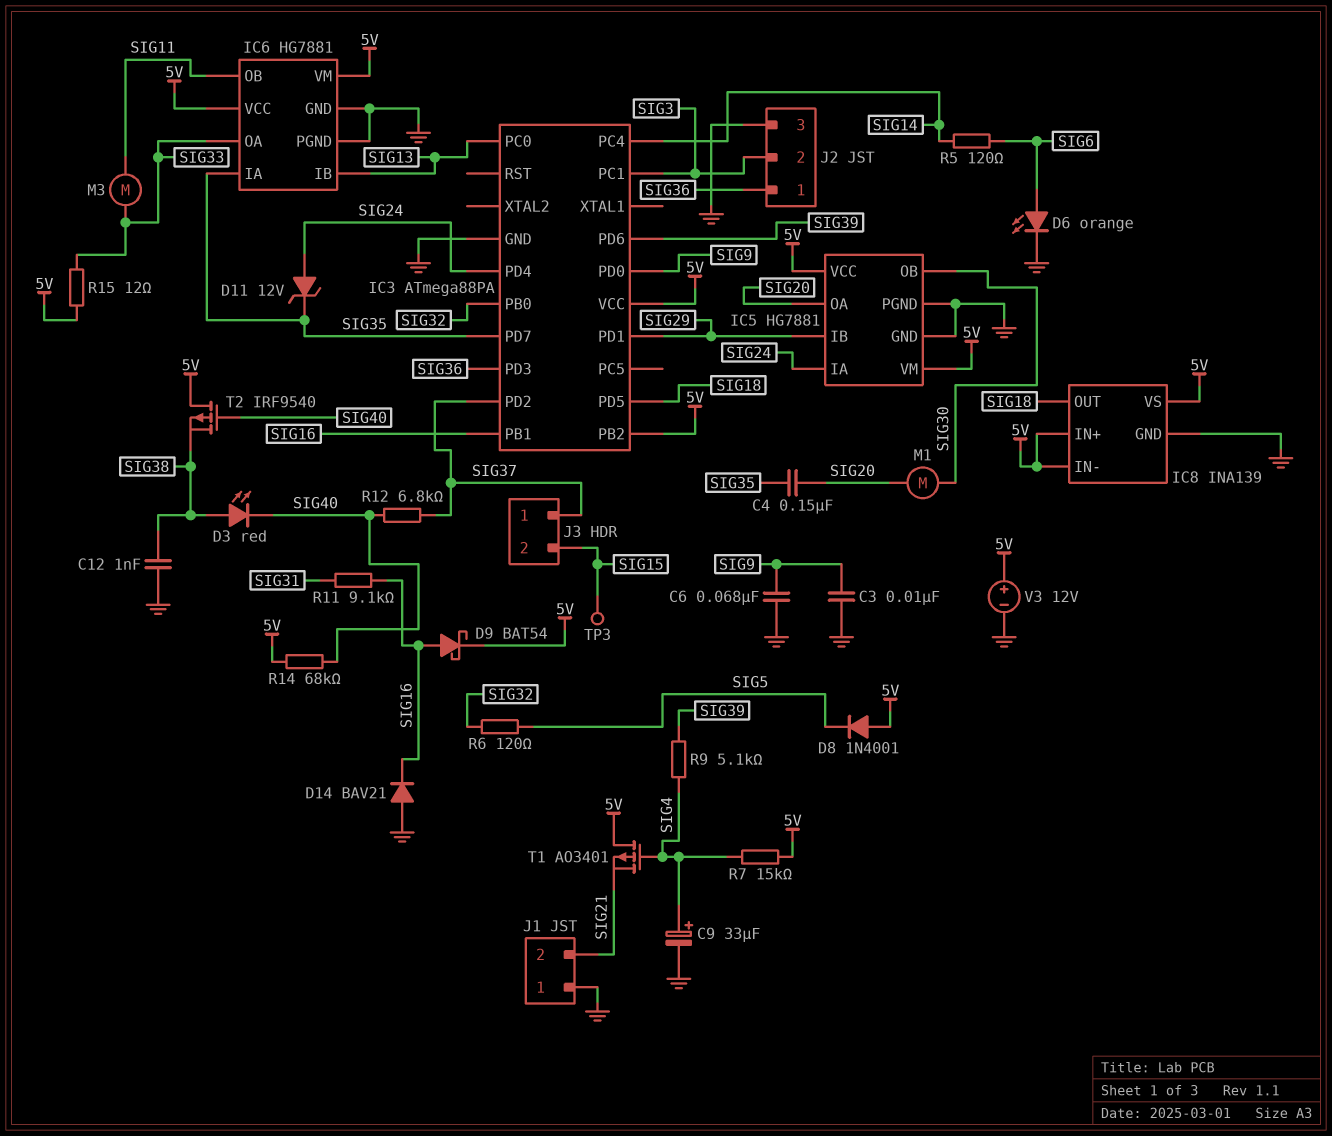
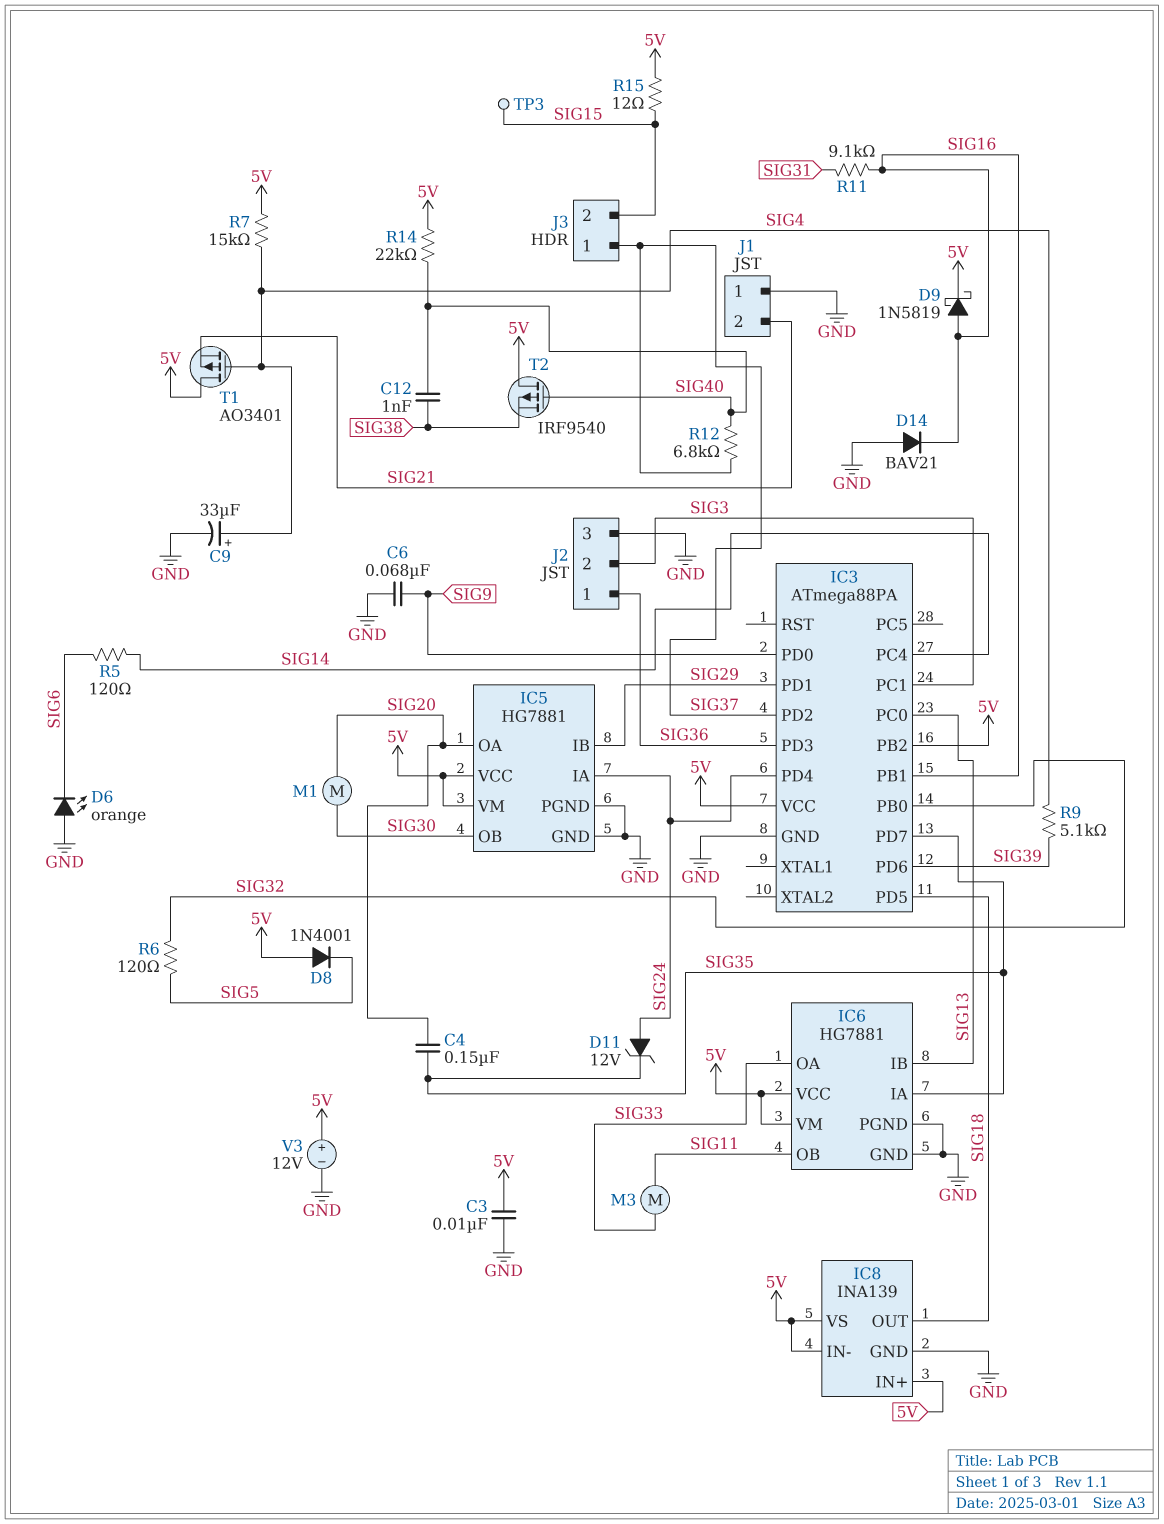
C3: 10nF (GND, SIG9) -> 10nF (5V, GND)
C12: 1nF (GND, SIG38) -> 1nF (SIG38, SIG40)
D3: LED red (A SIG38, K SIG40) -> none
D6: LED orange (A SIG6, K GND) -> LED orange (A GND, K SIG6)
D9: schottky BAT54 (A SIG16, K 5V) -> schottky 1N5819 (A SIG16, K 5V)
R14: 68k (5V, SIG40) -> 22k (5V, SIG40)
R15: 12 (5V, SIG33) -> 12 (5V, SIG15)

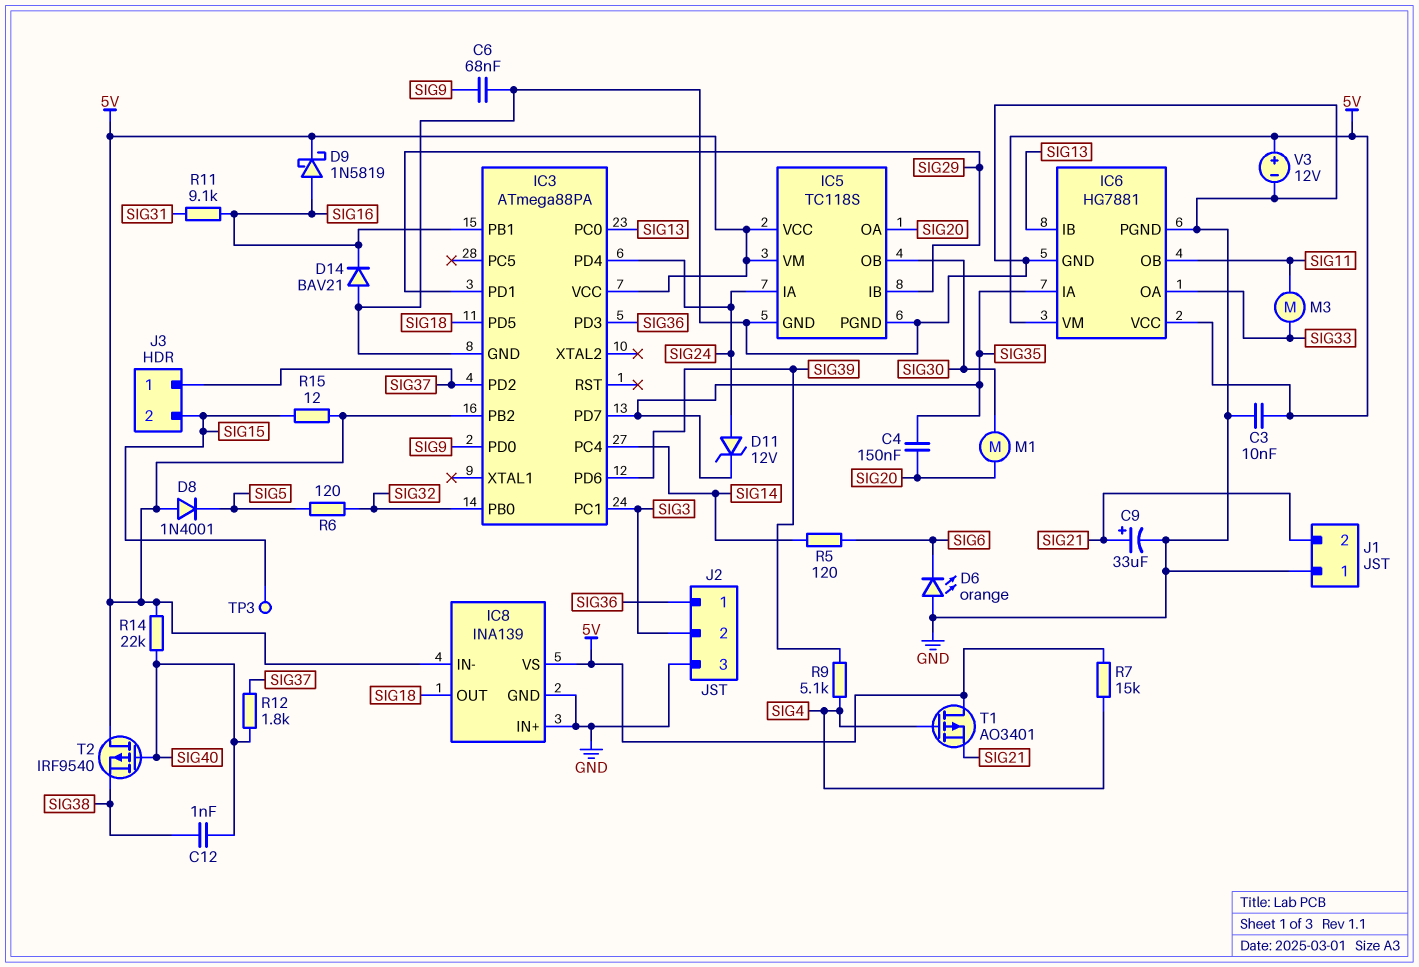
C9: 33uF (plus SIG4, minus GND) -> 33uF (plus SIG21, minus GND)
IC5: HG7881 -> TC118S
IC8 pin IN+: 5V -> GND
R12: 6.8k (SIG37, SIG40) -> 1.8k (SIG37, SIG40)

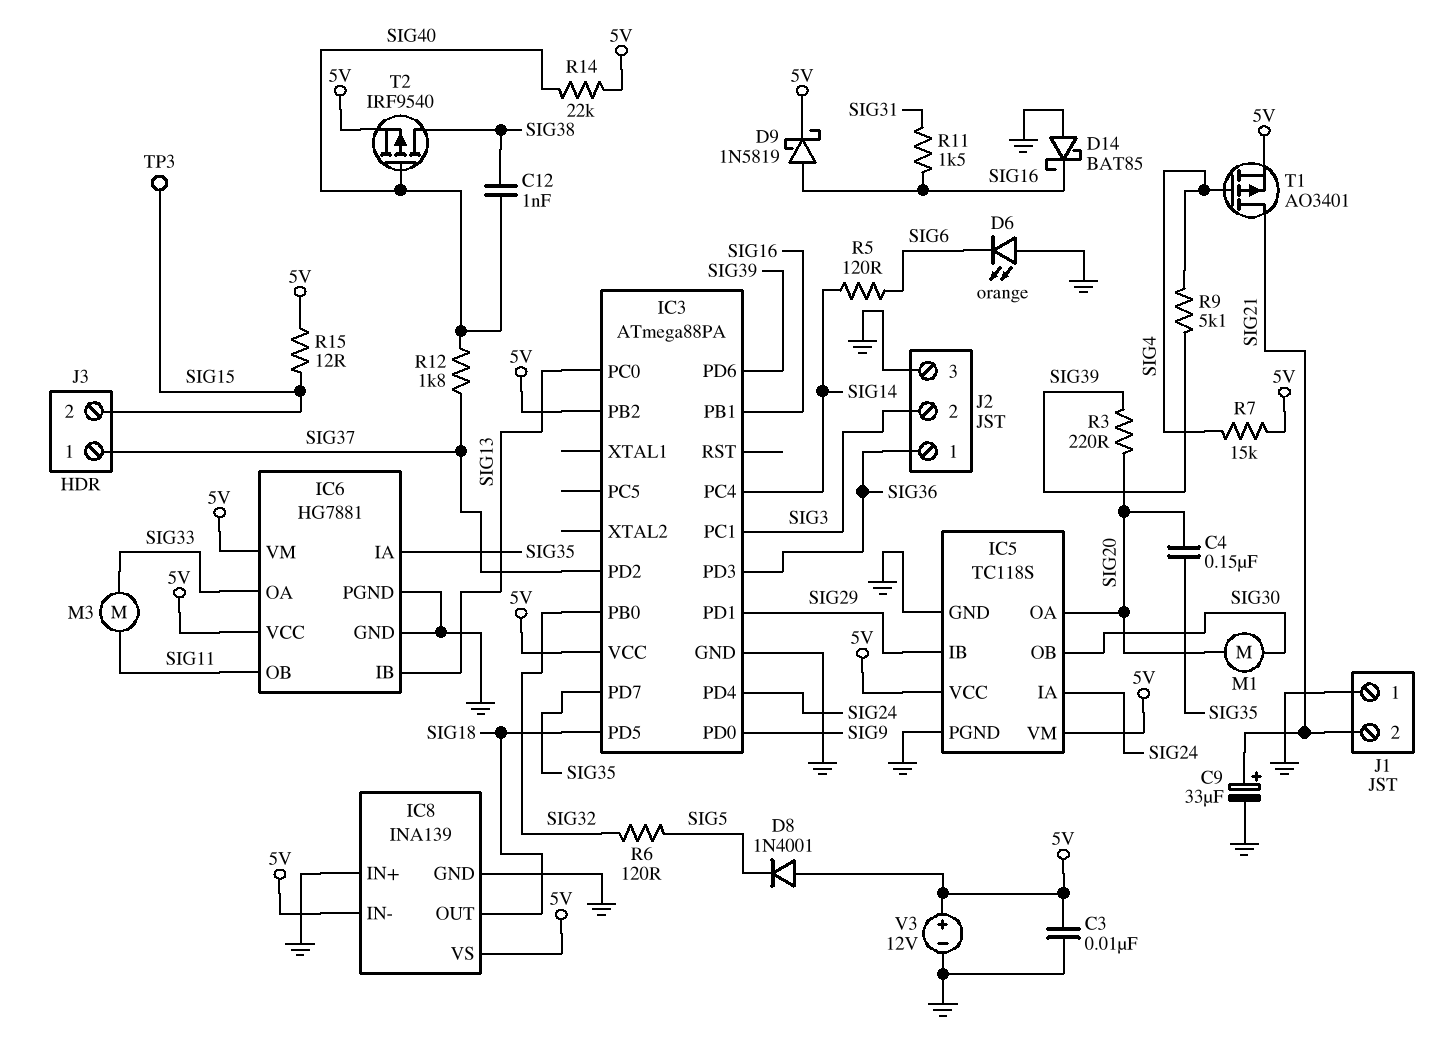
C6: 68nF (GND, SIG9) -> none
D11: zener 12V (A SIG24, K SIG35) -> none
D14: diode BAV21 (A GND, K SIG16) -> schottky BAT85 (A GND, K SIG16)
R3: none -> 220 (SIG20, SIG39)
R11: 9.1k (SIG16, SIG31) -> 1.5k (SIG16, SIG31)
T1: PMOS AO3401 (G SIG4, D 5V, S SIG21) -> PMOS AO3401 (G SIG4, D SIG21, S 5V)
T2: PMOS IRF9540 (G SIG40, D 5V, S SIG38) -> PMOS IRF9540 (G SIG40, D SIG38, S 5V)

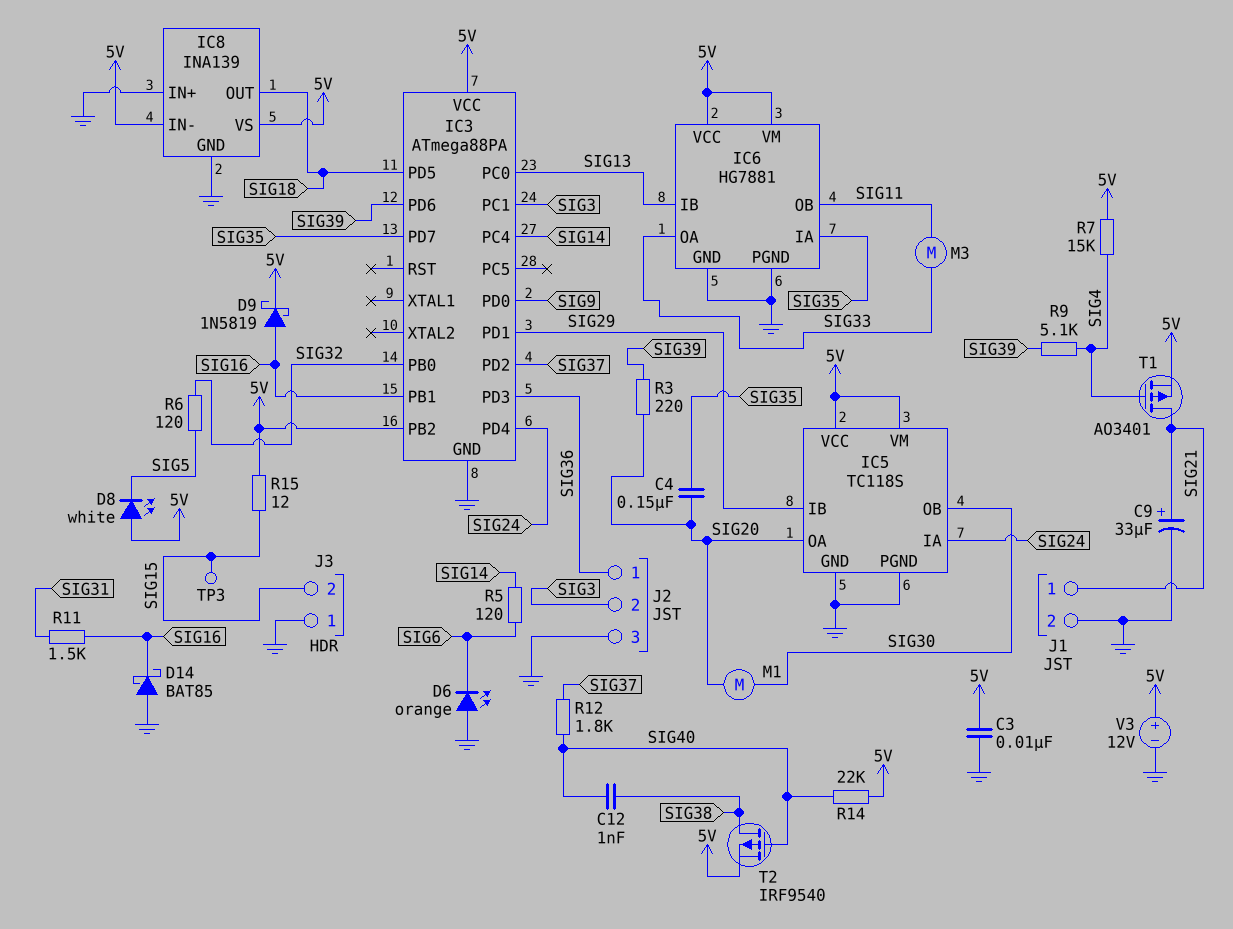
D8: diode 1N4001 (A 5V, K SIG5) -> LED white (A 5V, K SIG5)
J1 pin 1: GND -> SIG21
J1 pin 2: SIG21 -> GND
J3 pin 1: SIG37 -> GND

